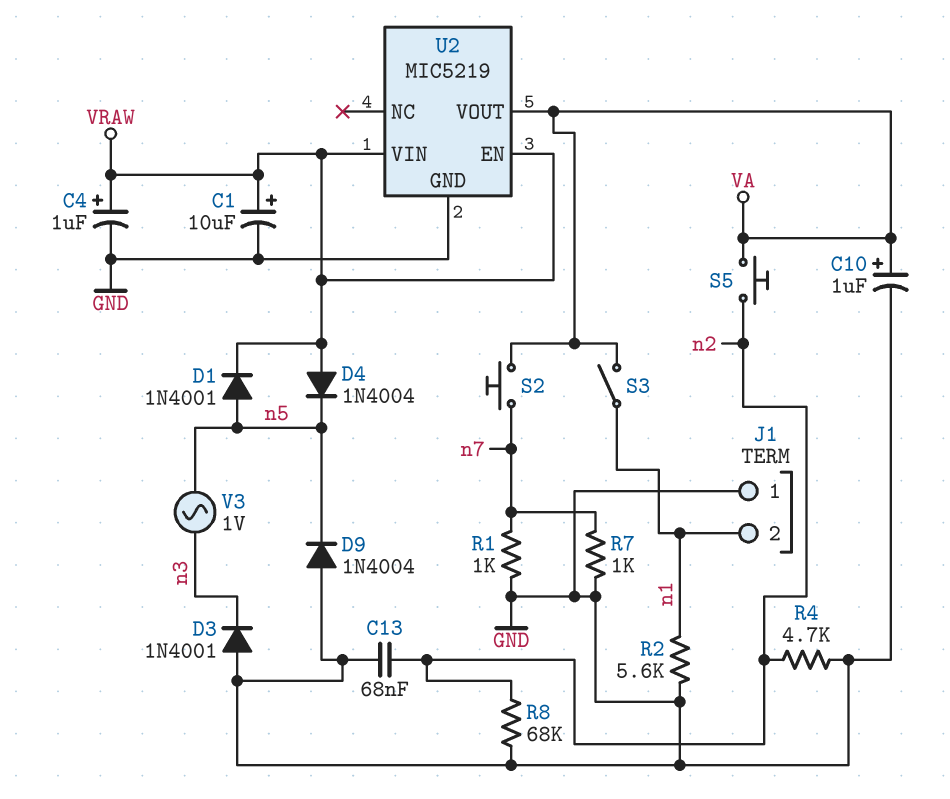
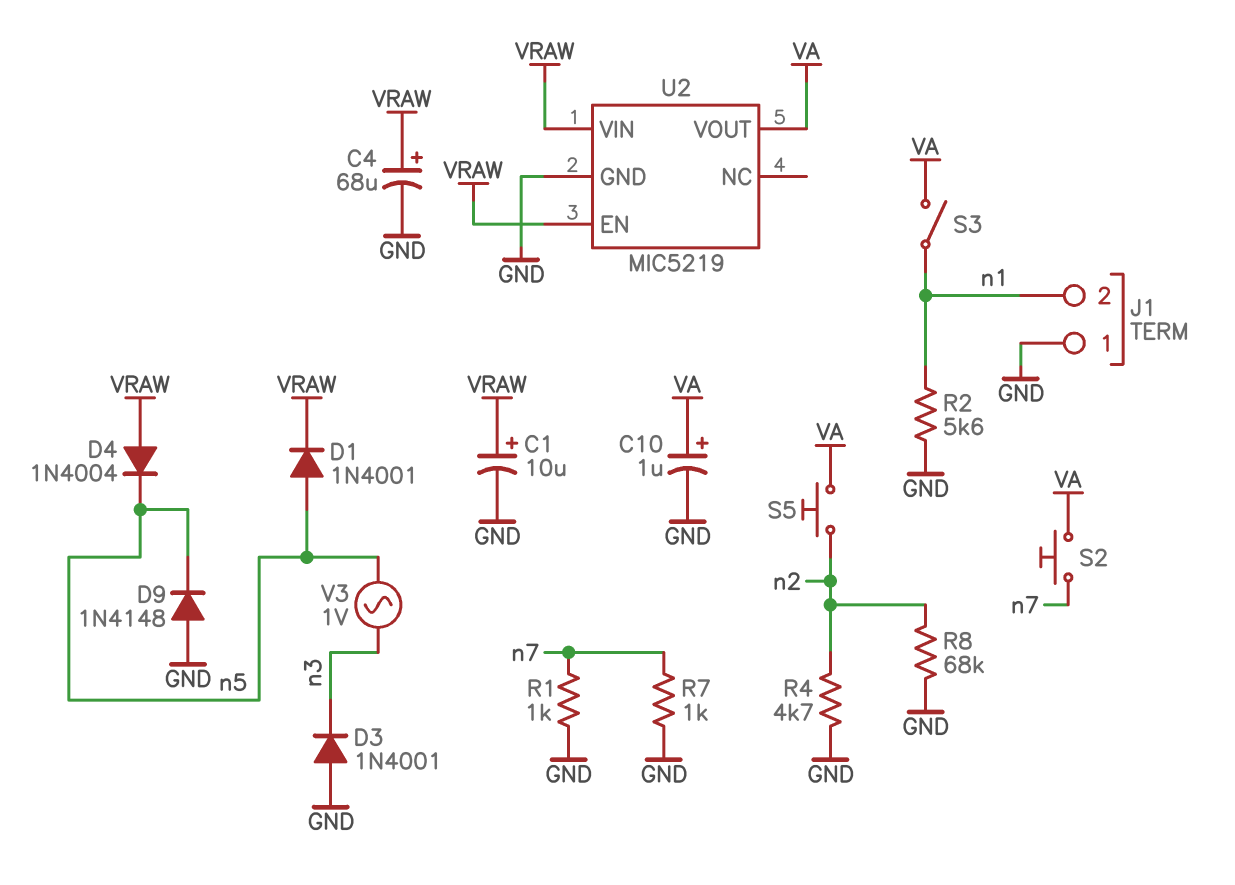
C4: 1uF (plus VRAW, minus GND) -> 68uF (plus VRAW, minus GND)
C13: 68nF (GND, n2) -> none
D9: diode 1N4004 (A GND, K n5) -> diode 1N4148 (A GND, K n5)

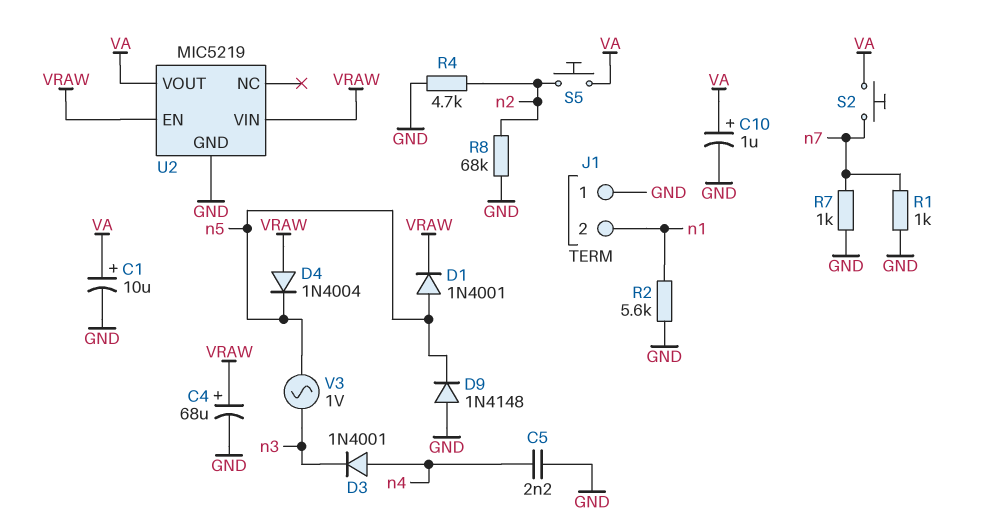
C1: 10uF (plus VRAW, minus GND) -> 10uF (plus VA, minus GND)
C5: none -> 2.2nF (GND, n4)
D3: diode 1N4001 (A GND, K n3) -> diode 1N4001 (A n4, K n3)
S3: switch (VA, n1) -> none

